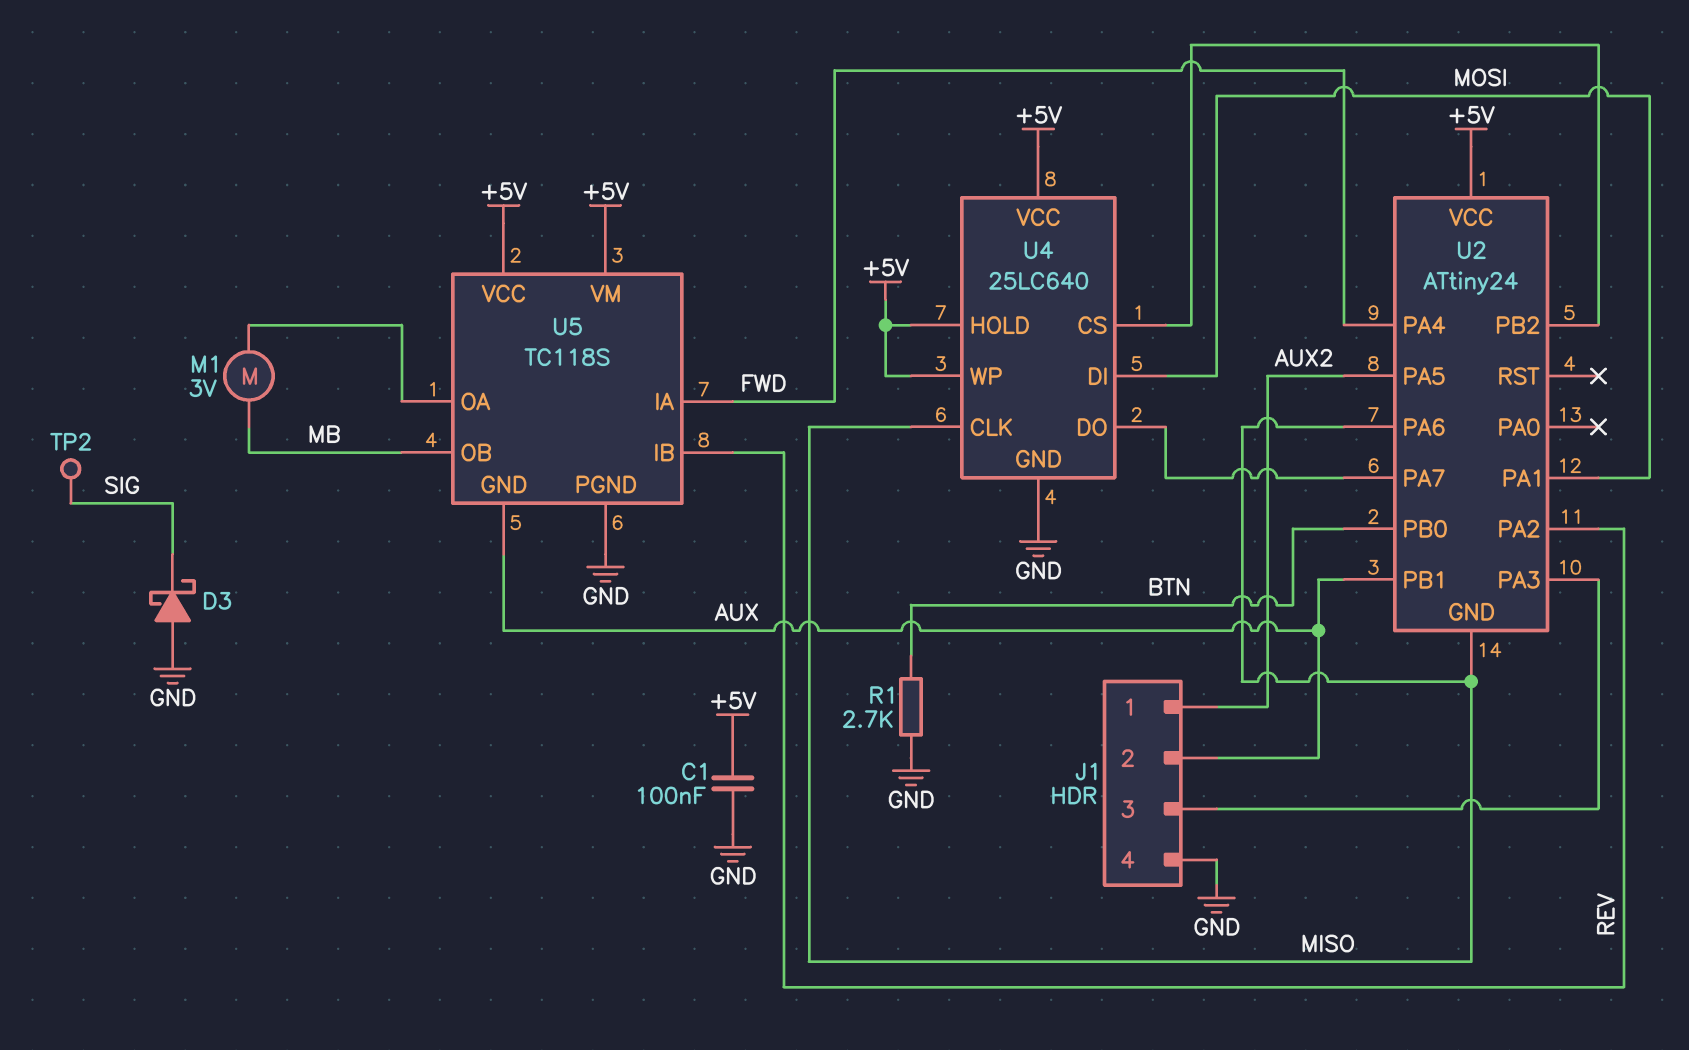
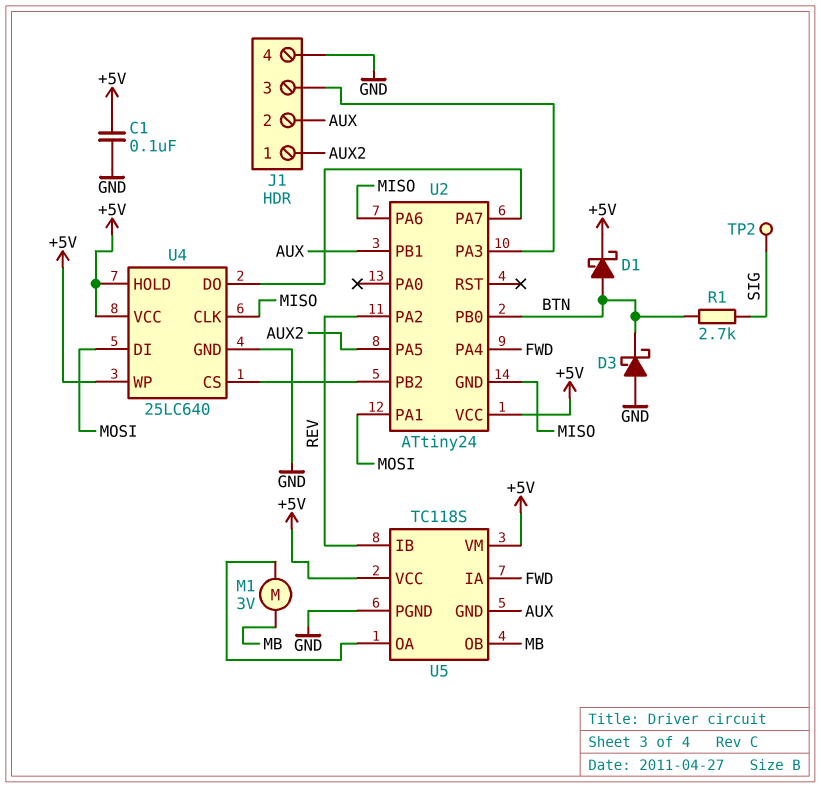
D1: none -> schottky (A BTN, K +5V)
D3: schottky (A GND, K SIG) -> schottky (A GND, K BTN)
R1: 2.7k (BTN, GND) -> 2.7k (BTN, SIG)

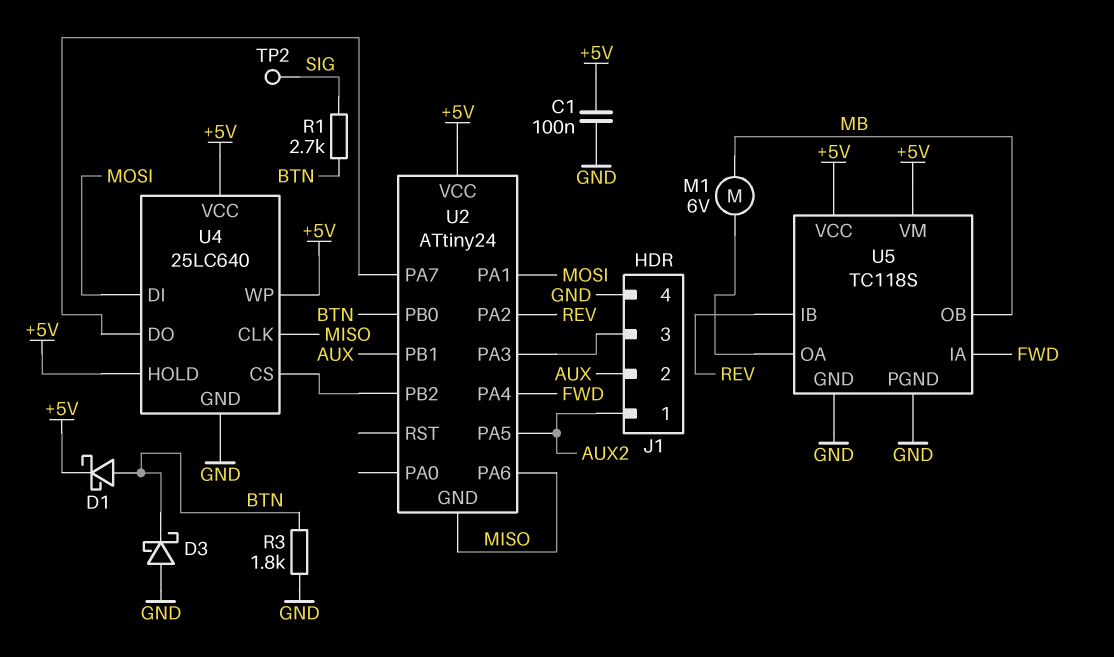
M1: motor 3V (MB, U5/OA) -> motor 6V (MB, U5/OA)
R3: none -> 1.8k (BTN, GND)
U5 pin GND: AUX -> GND

